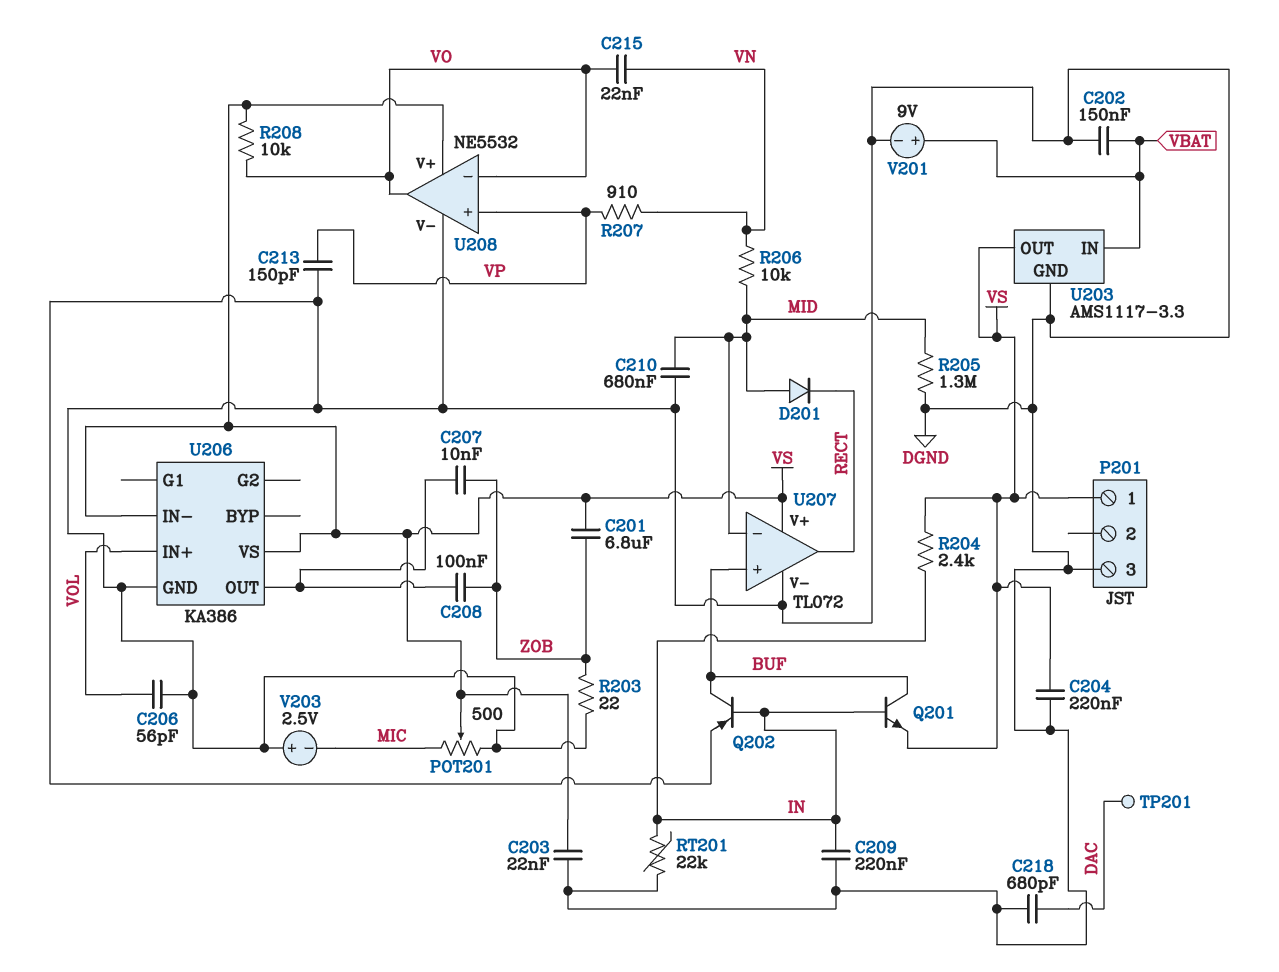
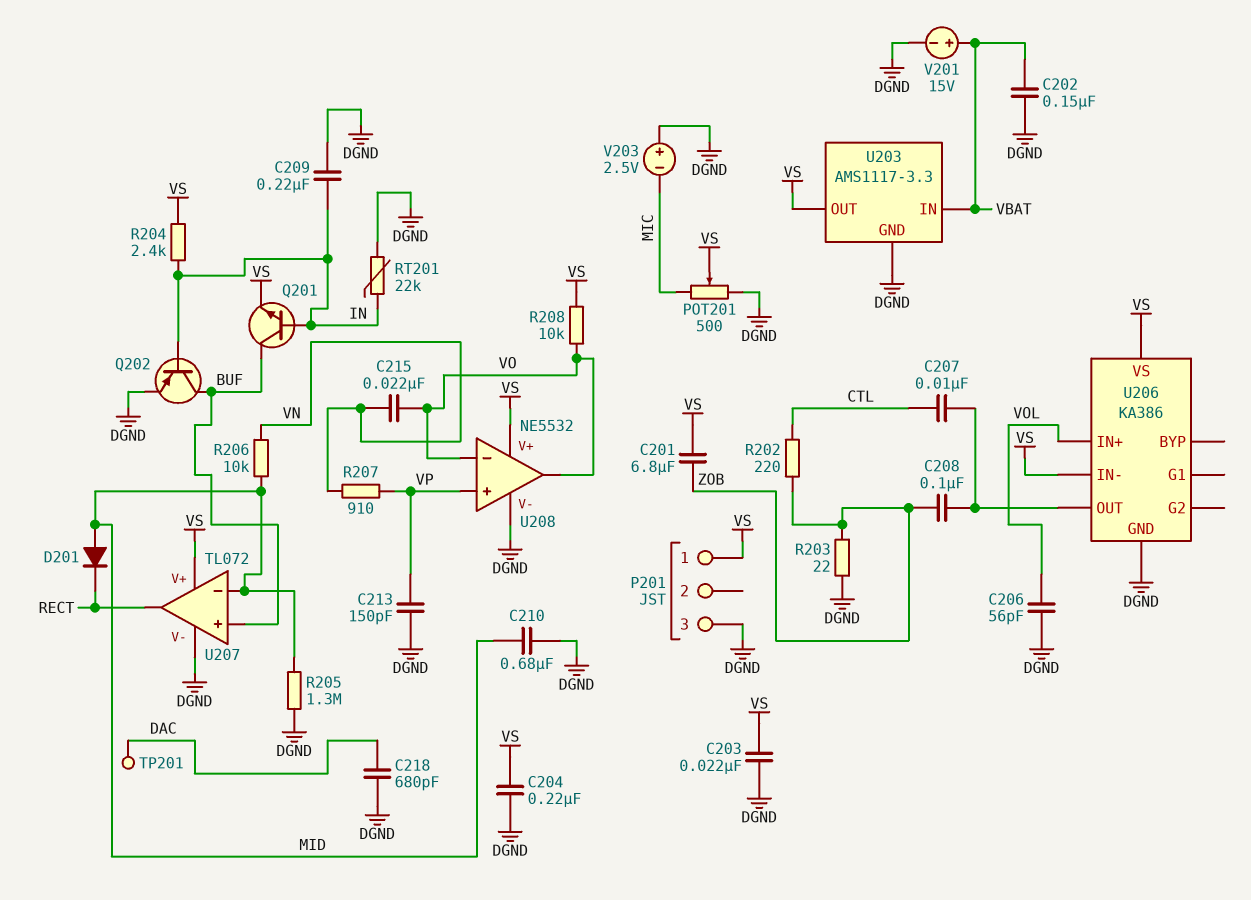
C207: 10nF (U206/OUT, ZOB) -> 10nF (CTL, U206/OUT)
R202: none -> 220 (CTL, ZOB)
V201: 9V (plus VBAT, minus DGND) -> 15V (plus VBAT, minus DGND)

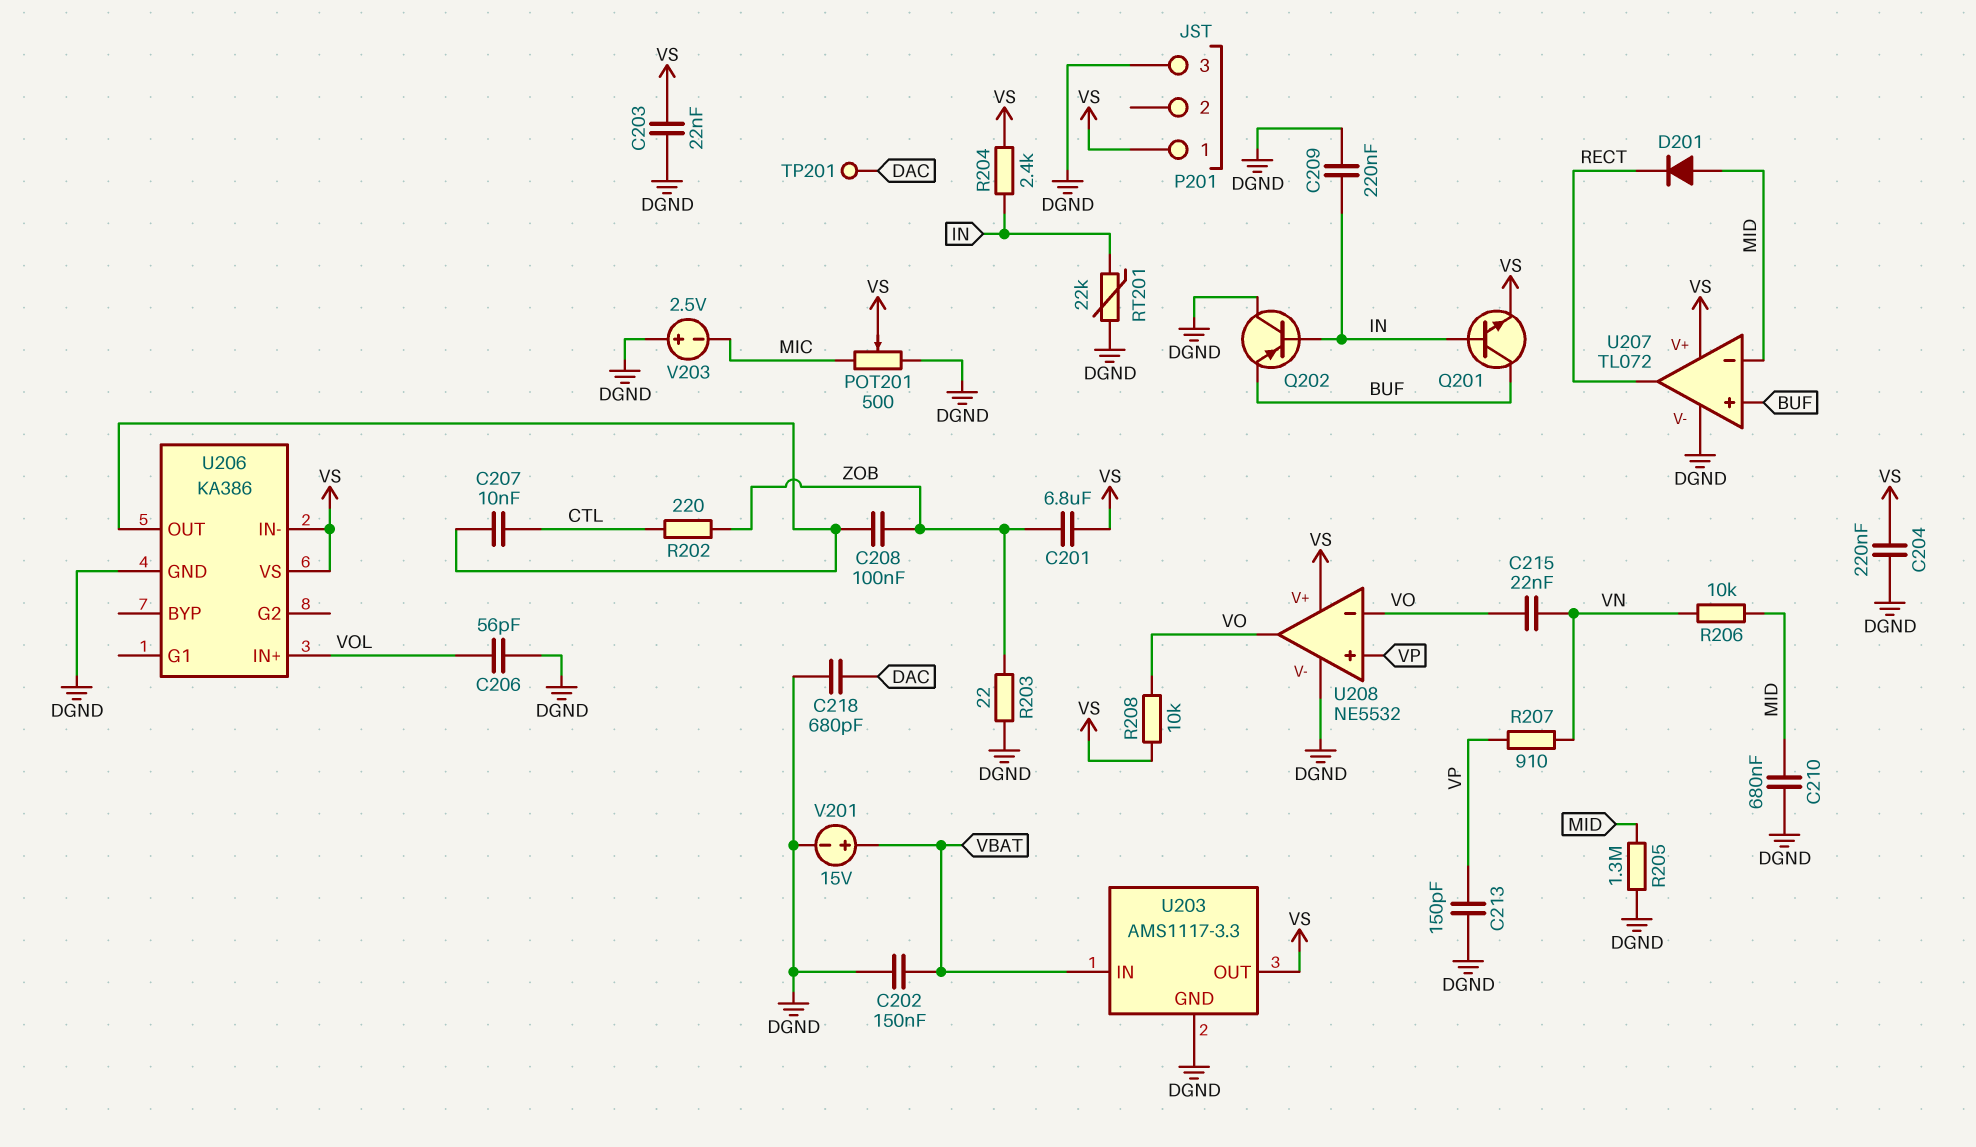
Q202: PNP (B IN, C BUF, E DGND) -> PNP (B IN, C DGND, E BUF)

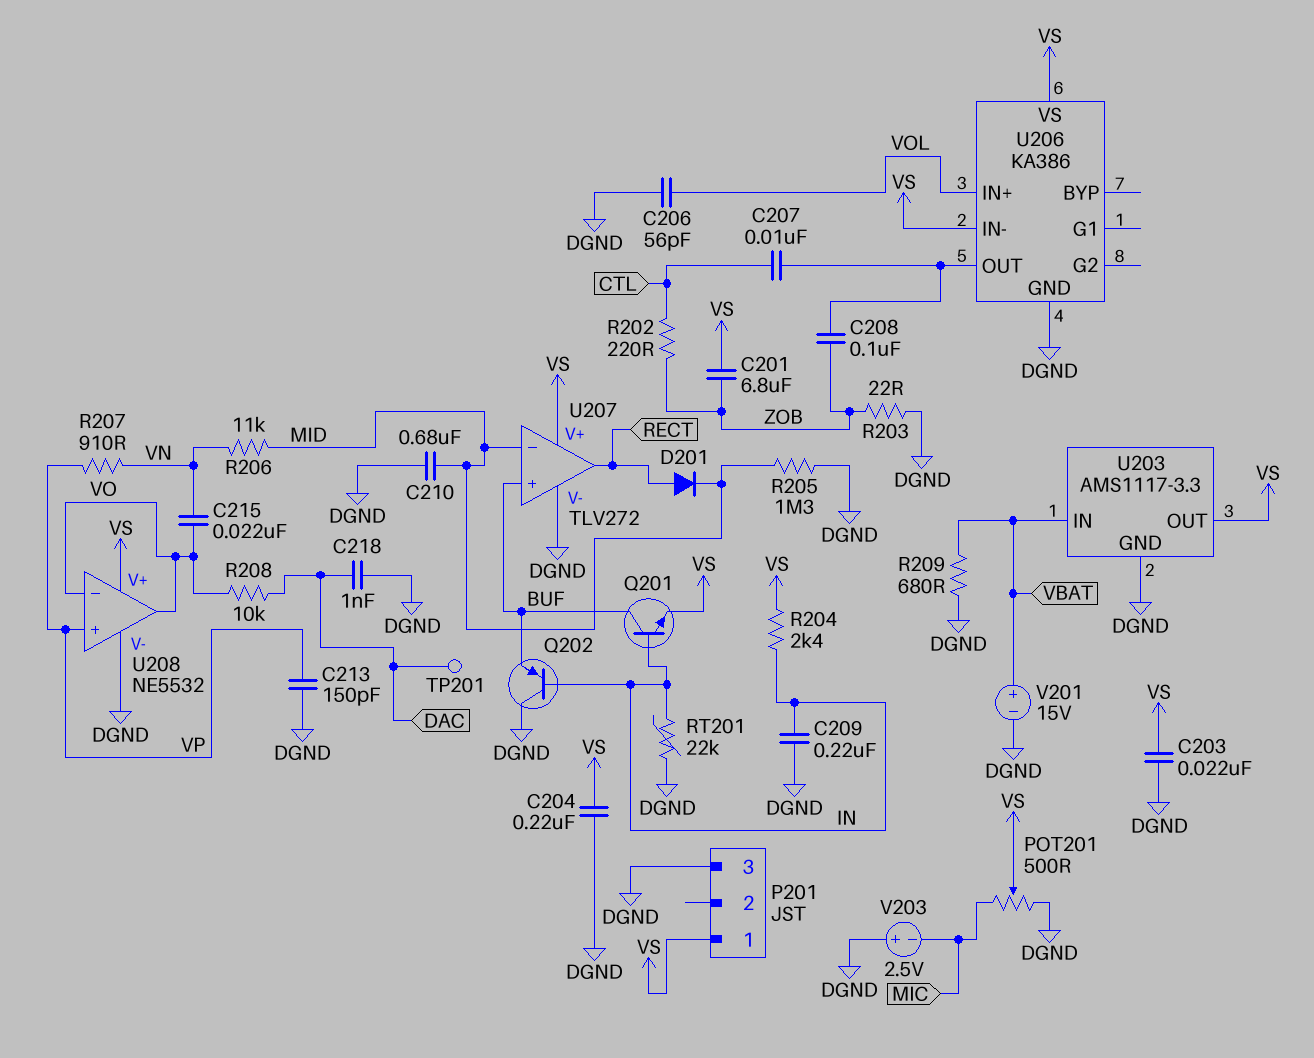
C202: 150nF (DGND, VBAT) -> none
C218: 680pF (DAC, DGND) -> 1nF (DAC, DGND)
D201: diode (A MID, K RECT) -> diode (A RECT, K MID)
R206: 10k (MID, VN) -> 11k (MID, VN)
R208: 10k (VO, VS) -> 10k (DAC, VO)
R209: none -> 680 (DGND, VBAT)
U207: TL072 -> TLV272

